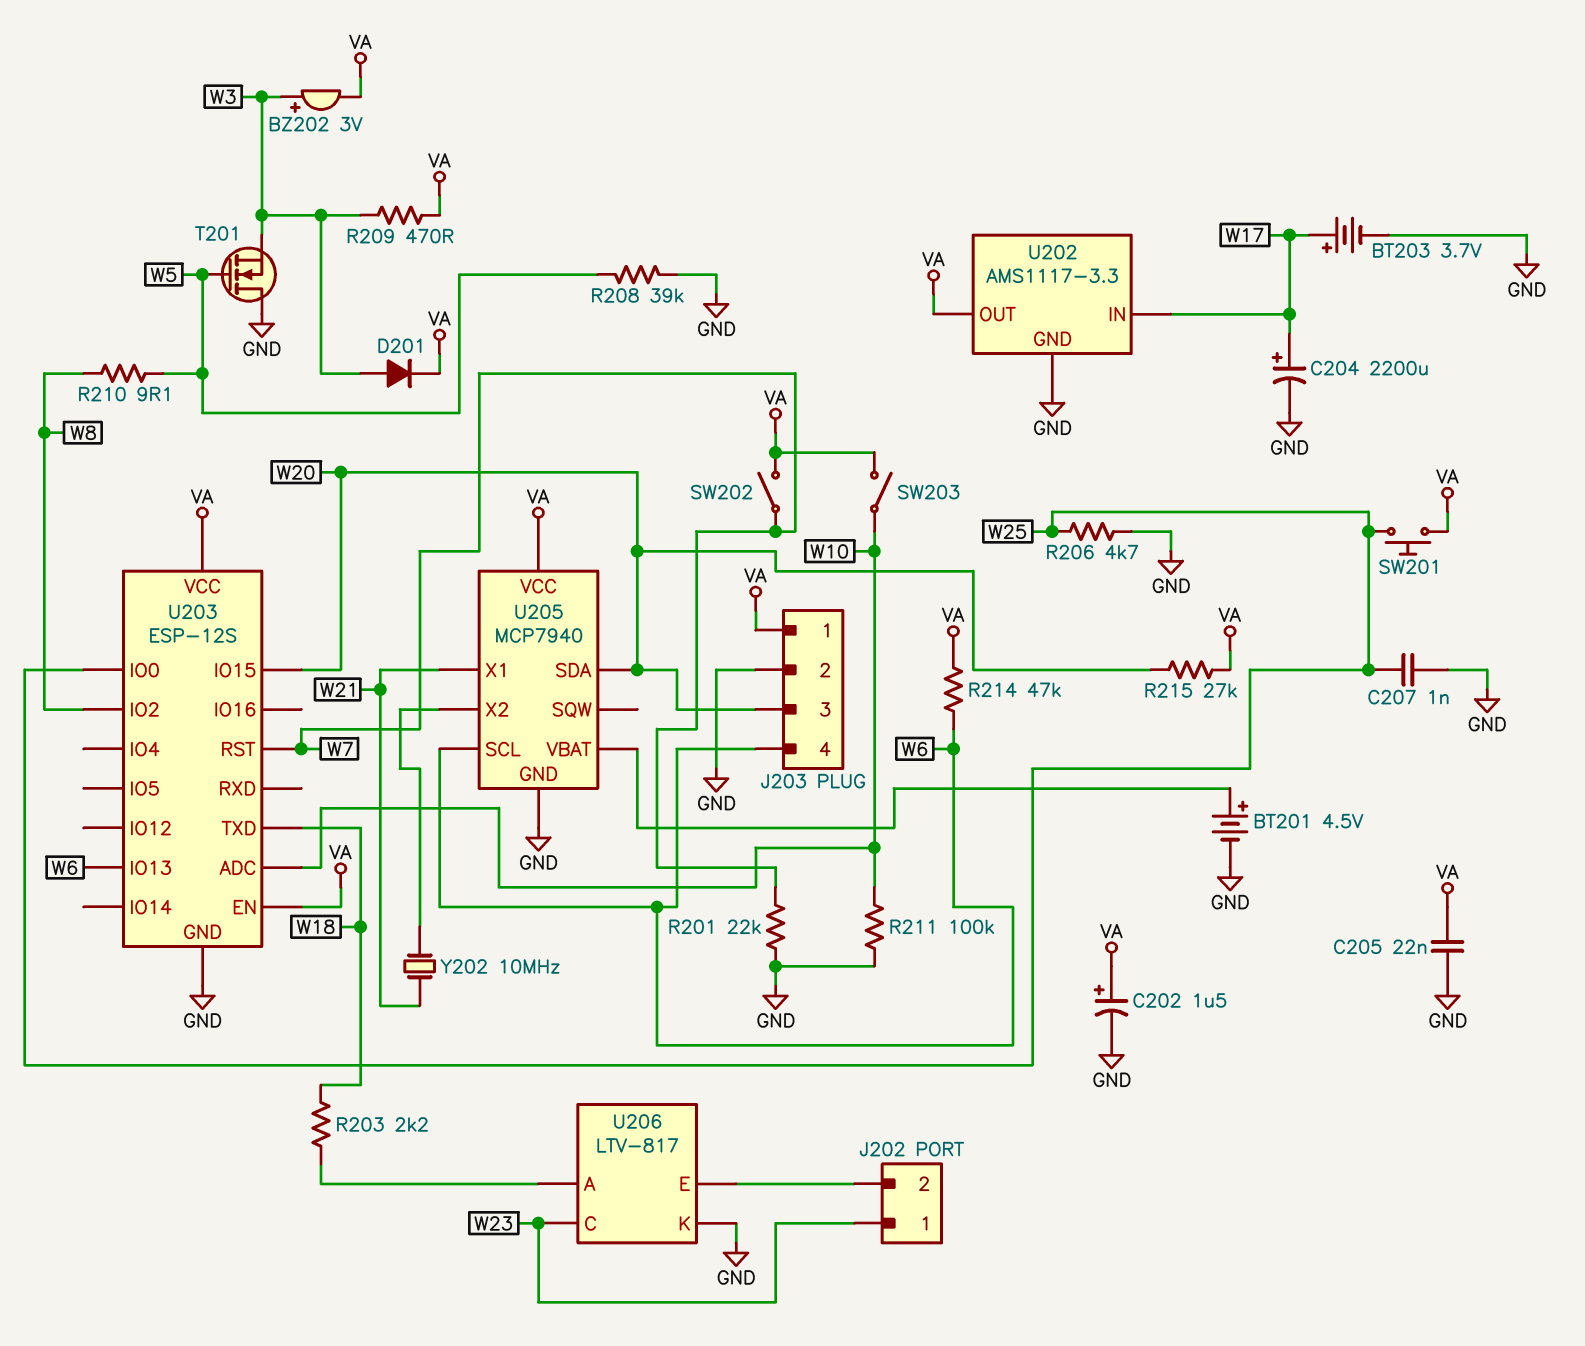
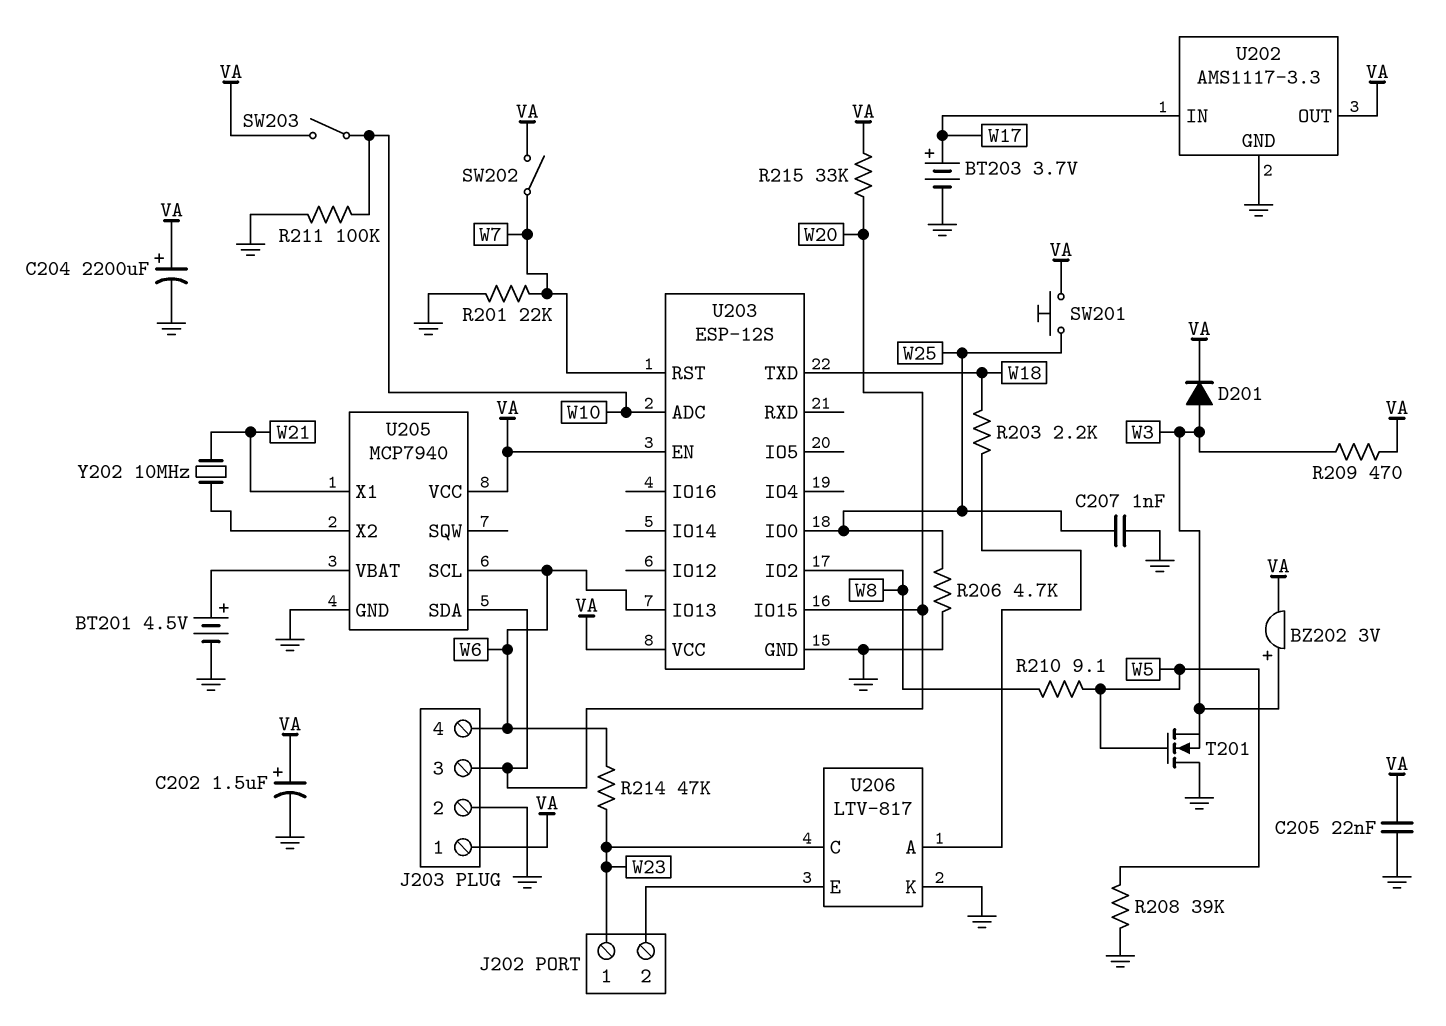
C204: 2200uF (plus W17, minus GND) -> 2200uF (plus VA, minus GND)
R214: 47k (VA, W6) -> 47k (W6, W23)
R215: 27k (VA, W20) -> 33k (VA, W20)

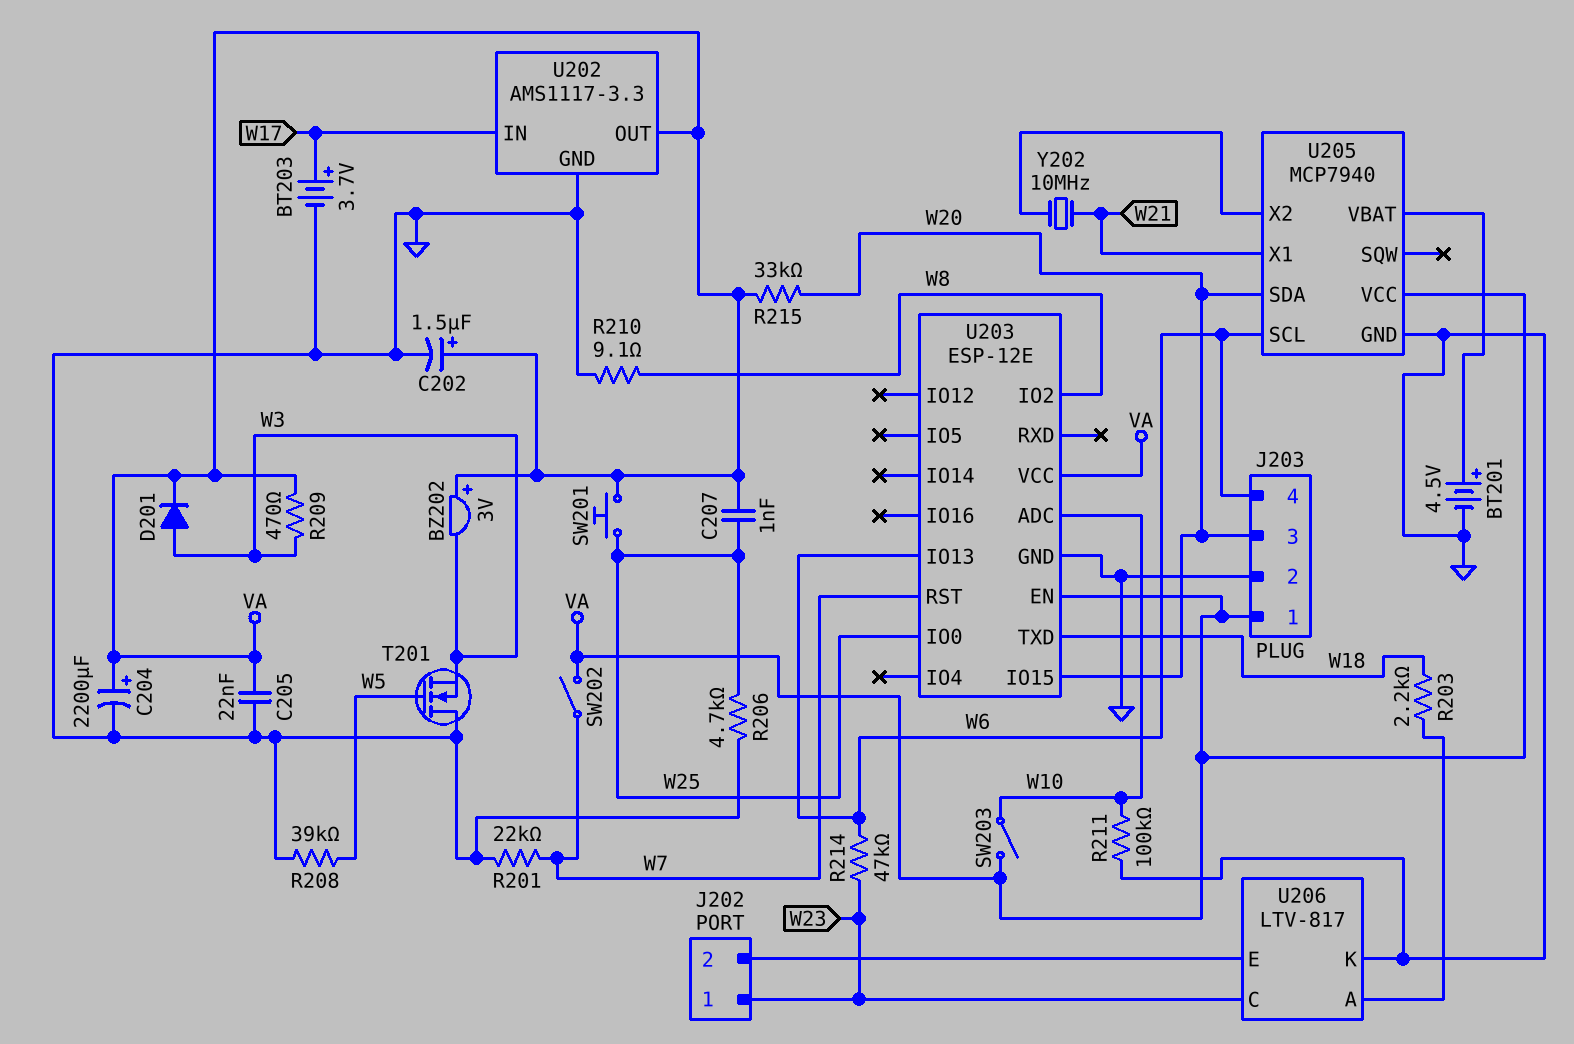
BZ202: buzzer 3V (plus W3, minus VA) -> buzzer 3V (plus VA, minus W3)
C207: 1nF (GND, W25) -> 1nF (VA, W25)
R210: 9.1 (W5, W8) -> 9.1 (GND, W8)
U203: ESP-12S -> ESP-12E

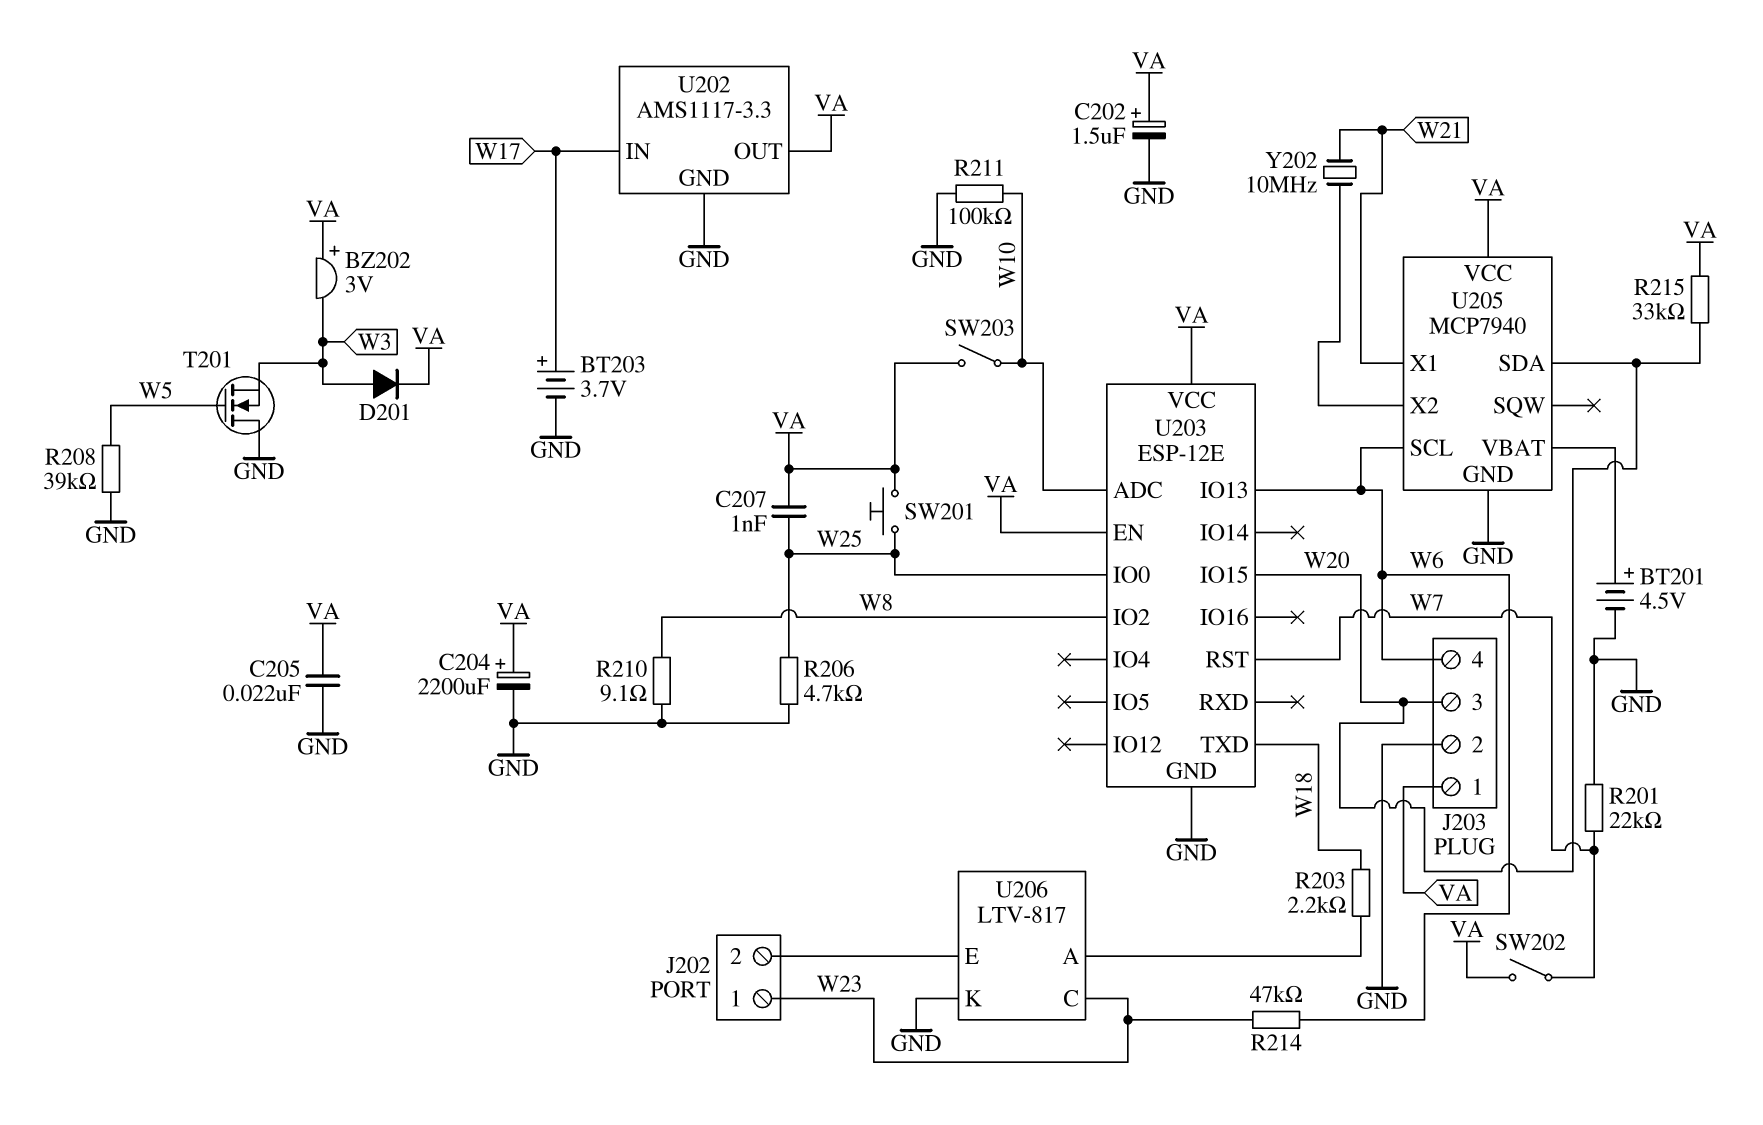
R209: 470 (VA, W3) -> none

